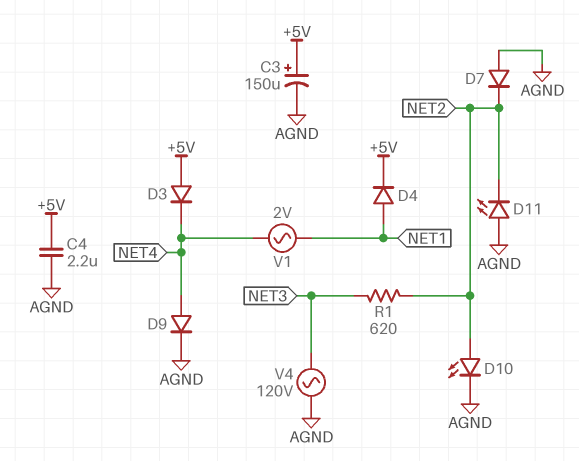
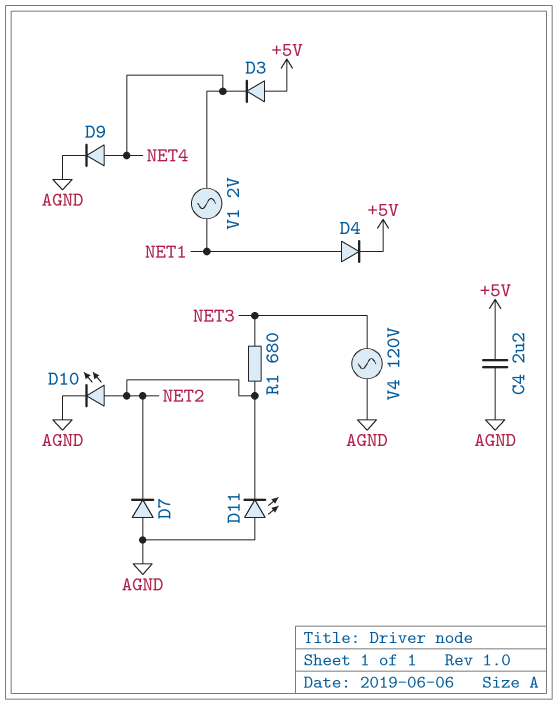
C3: 150uF (plus +5V, minus AGND) -> none
R1: 620 (NET2, NET3) -> 680 (NET2, NET3)

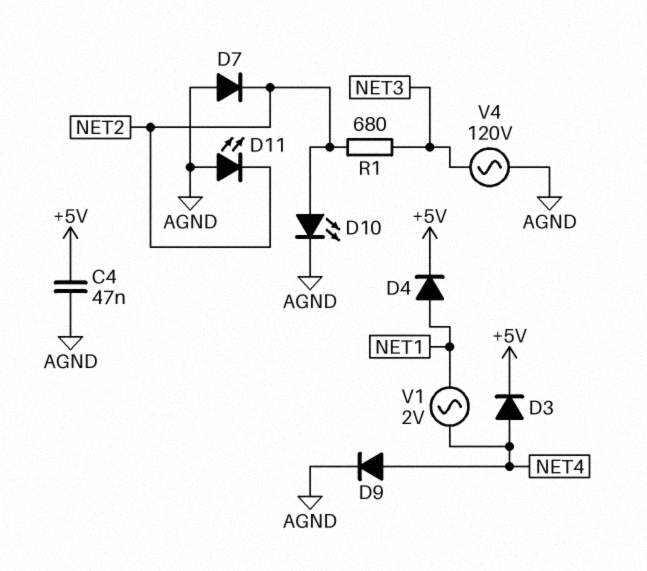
C4: 2.2uF (+5V, AGND) -> 47nF (+5V, AGND)
D3: diode (A +5V, K NET4) -> diode (A NET4, K +5V)

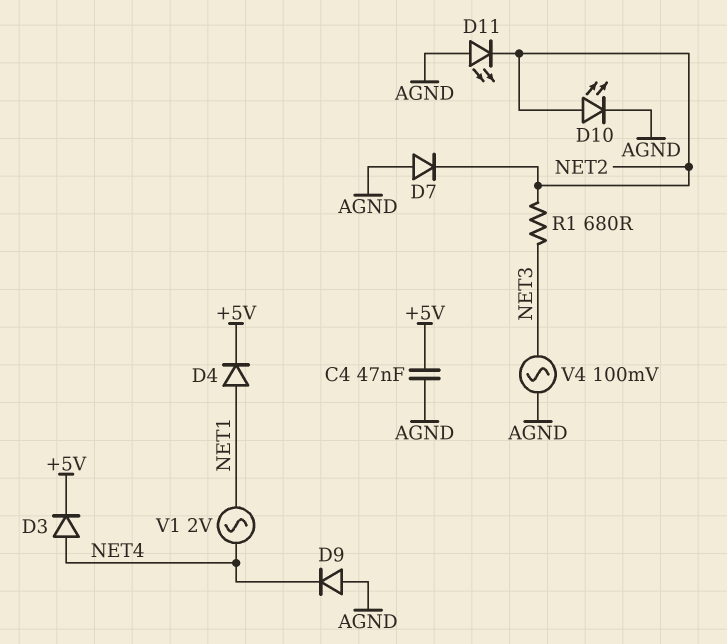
D9: diode (A NET4, K AGND) -> diode (A AGND, K NET4)
V4: AC 120V (AGND, NET3) -> AC 100mV (AGND, NET3)

